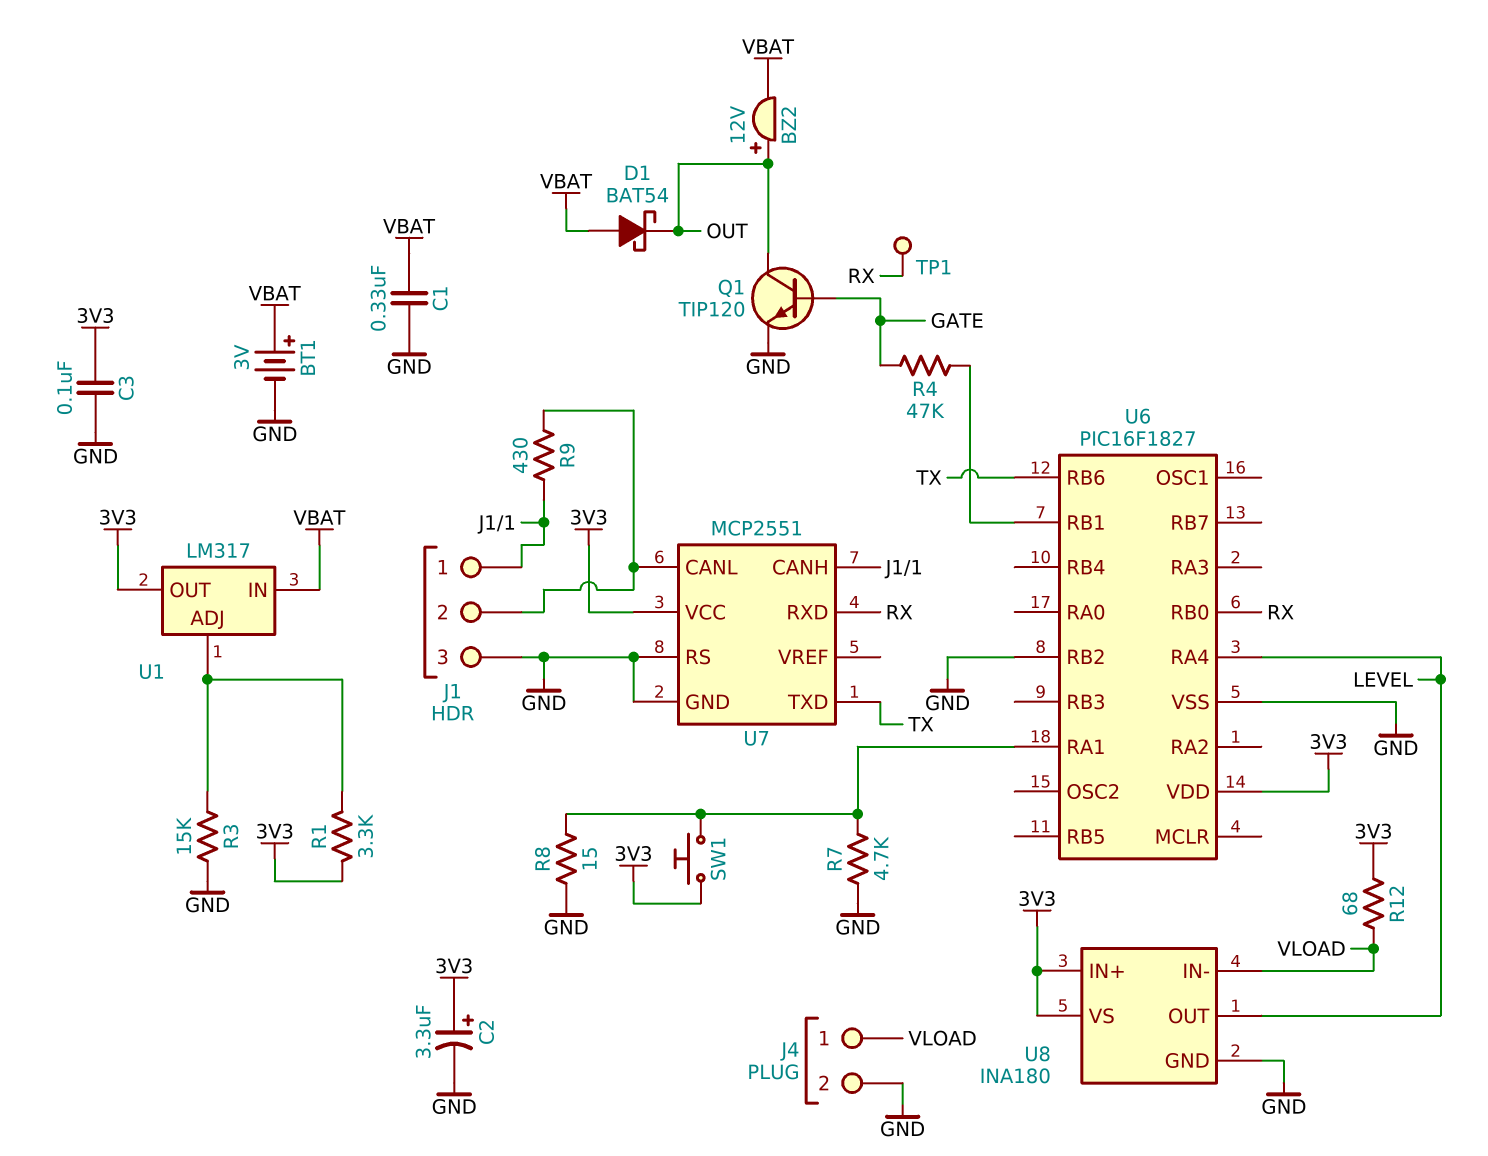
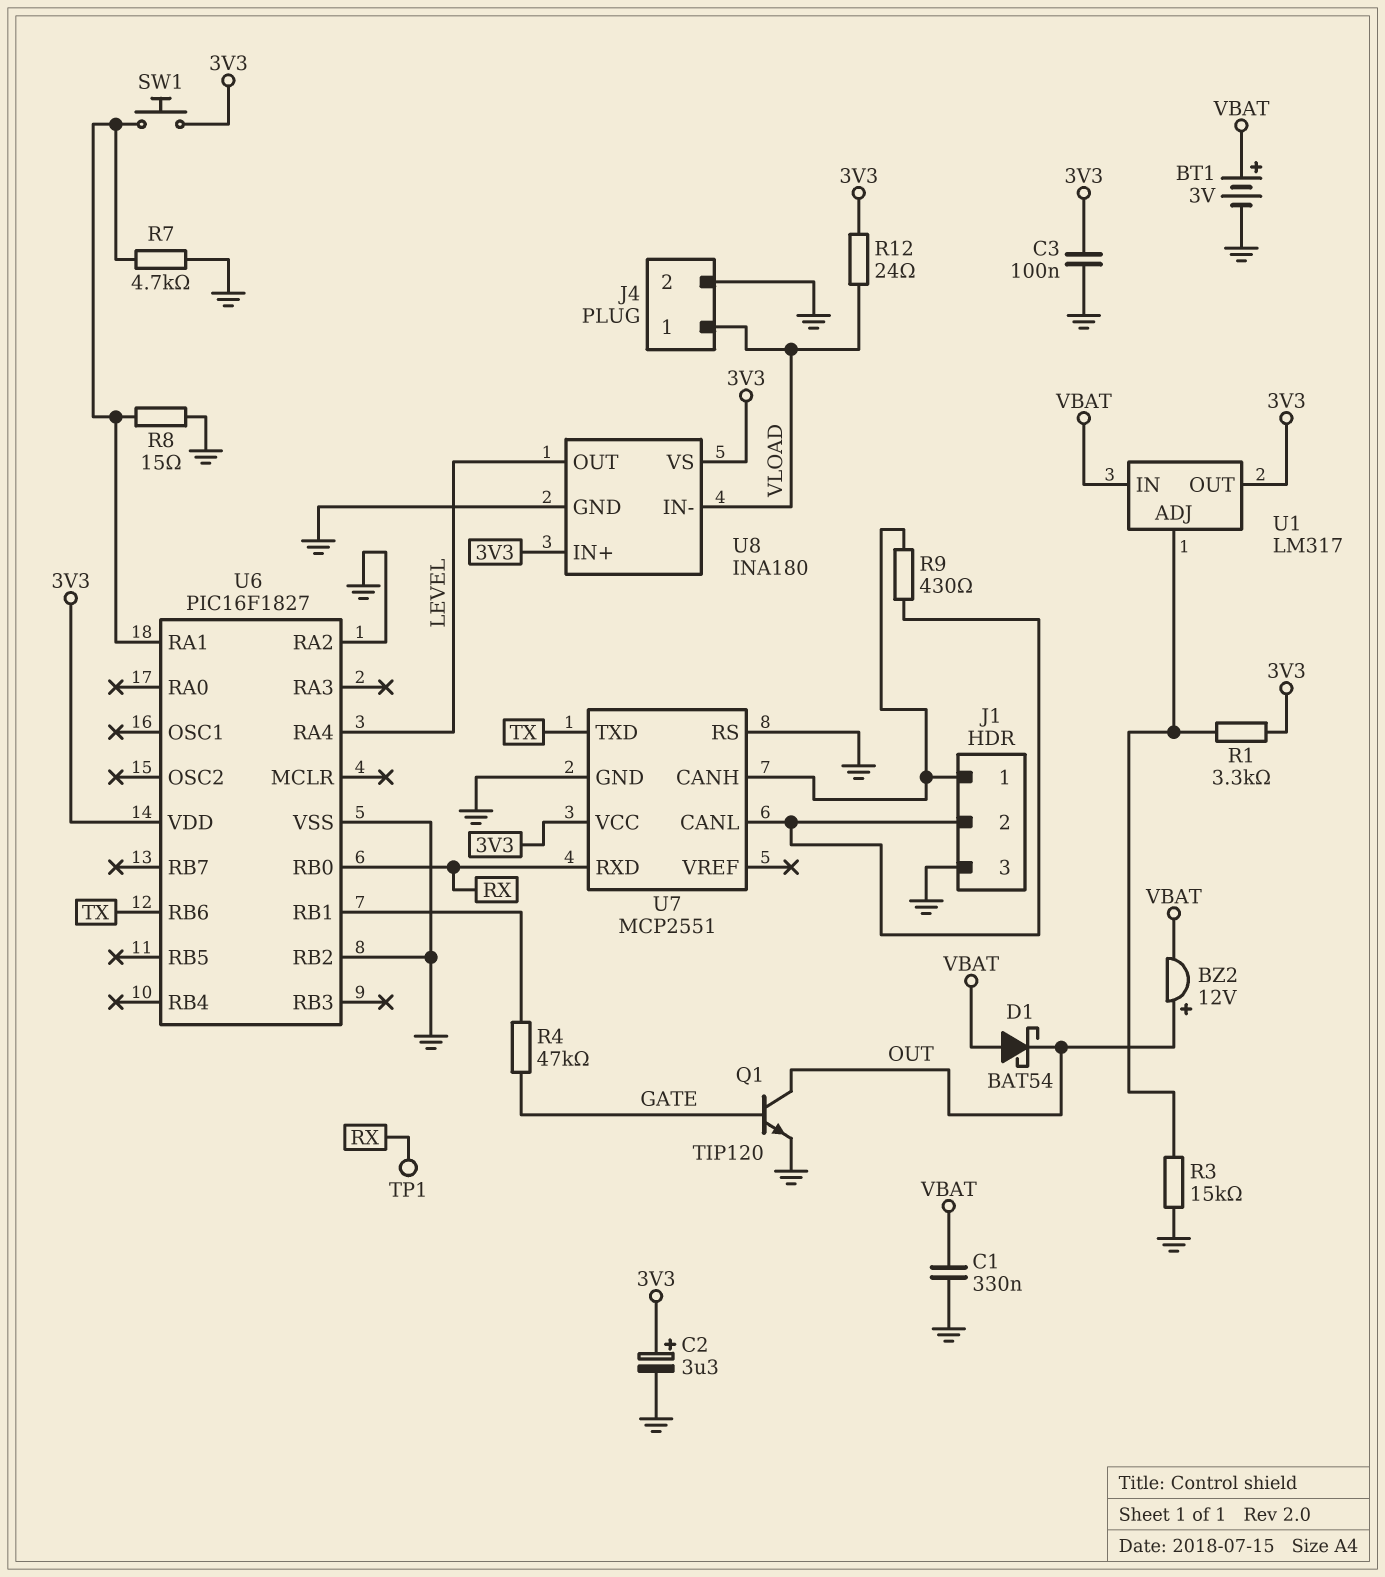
R12: 68 (3V3, VLOAD) -> 24 (3V3, VLOAD)
U6 pin RA2: none -> GND

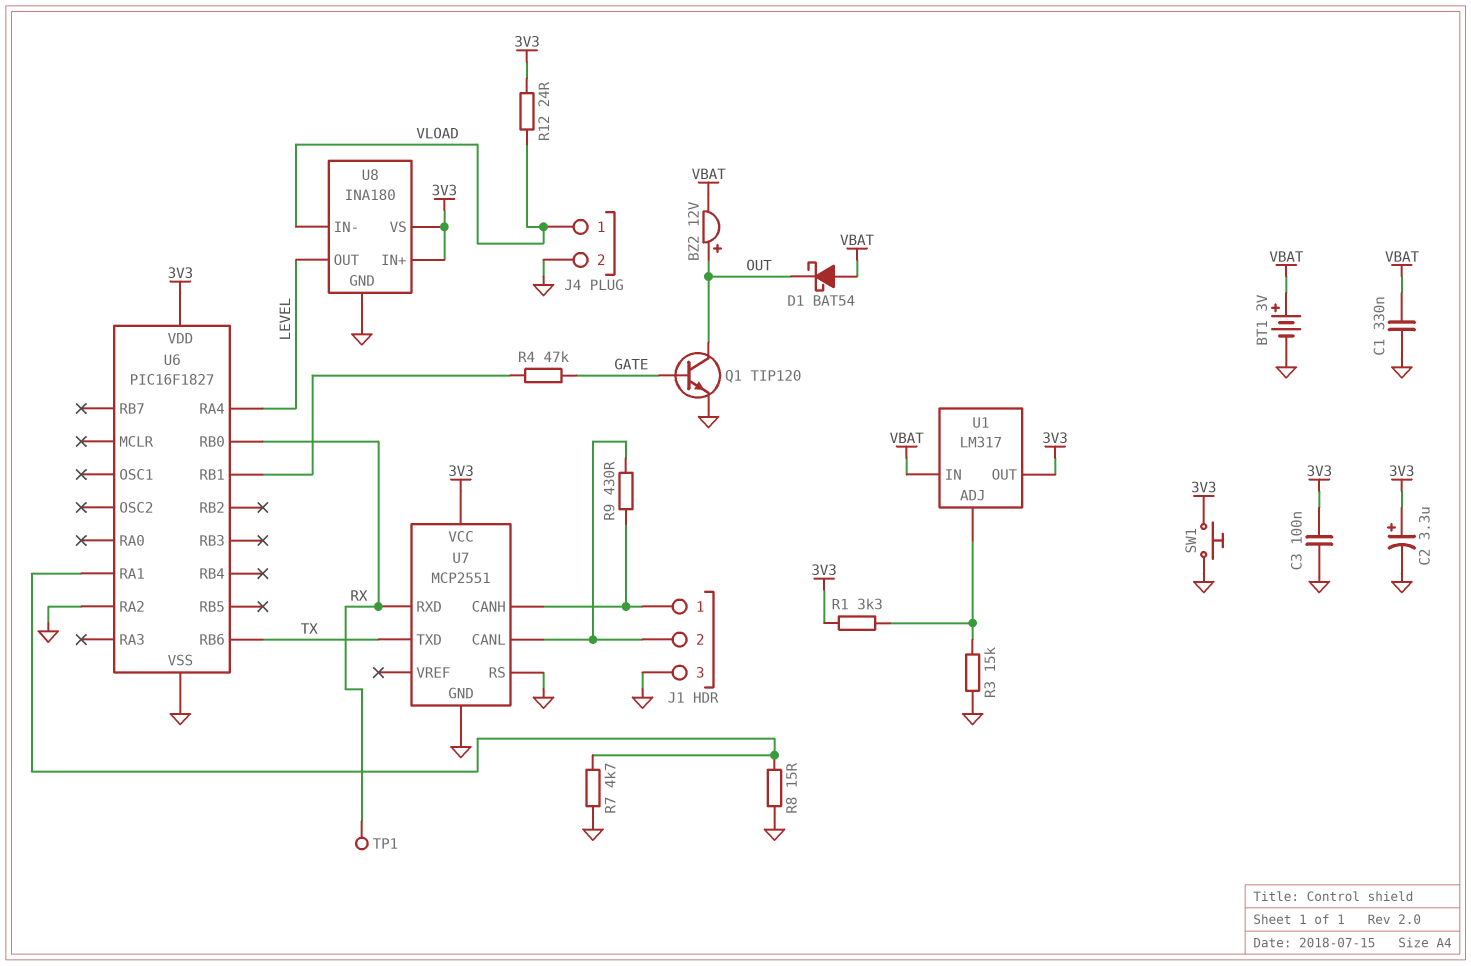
SW1: button (3V3, U6/RA1) -> button (3V3, GND)
U6 pin RB2: GND -> none

